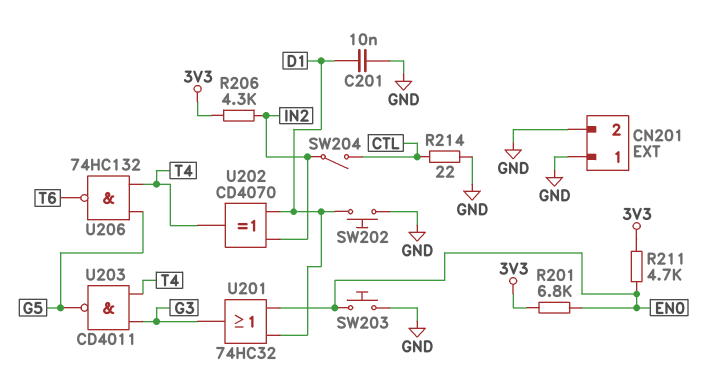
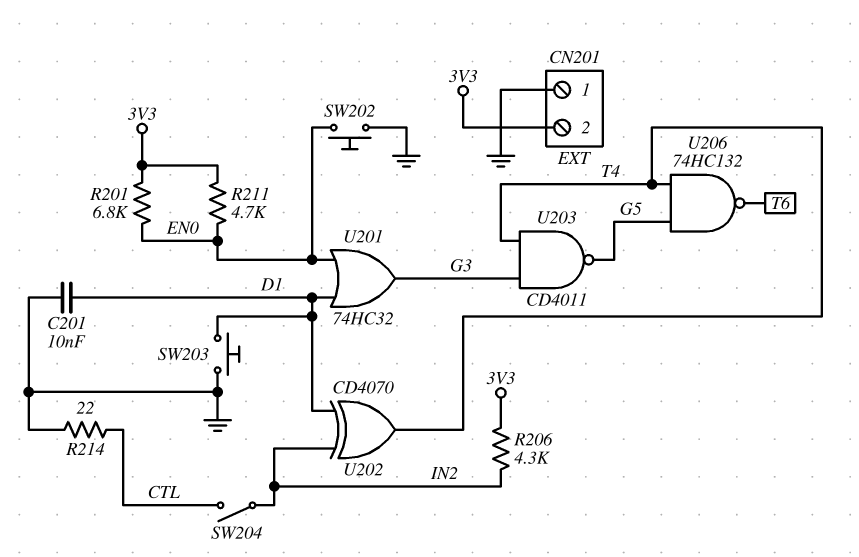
CN201 pin 2: GND -> 3V3
SW202: button (D1, GND) -> button (EN0, GND)
SW203: button (EN0, GND) -> button (D1, GND)

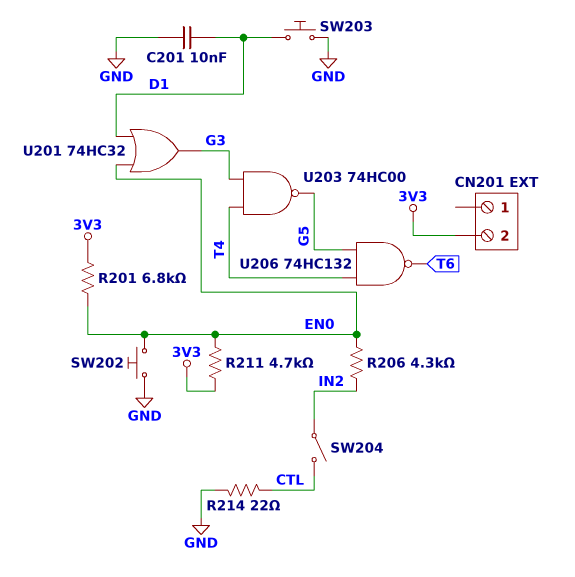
CN201 pin 1: GND -> none
R206: 4.3k (3V3, IN2) -> 4.3k (EN0, IN2)
U202: XOR CD4070 (in D1, in IN2, out T4) -> none
U203: NAND CD4011 (in G3, in T4, out G5) -> NAND 74HC00 (in G3, in T4, out G5)

